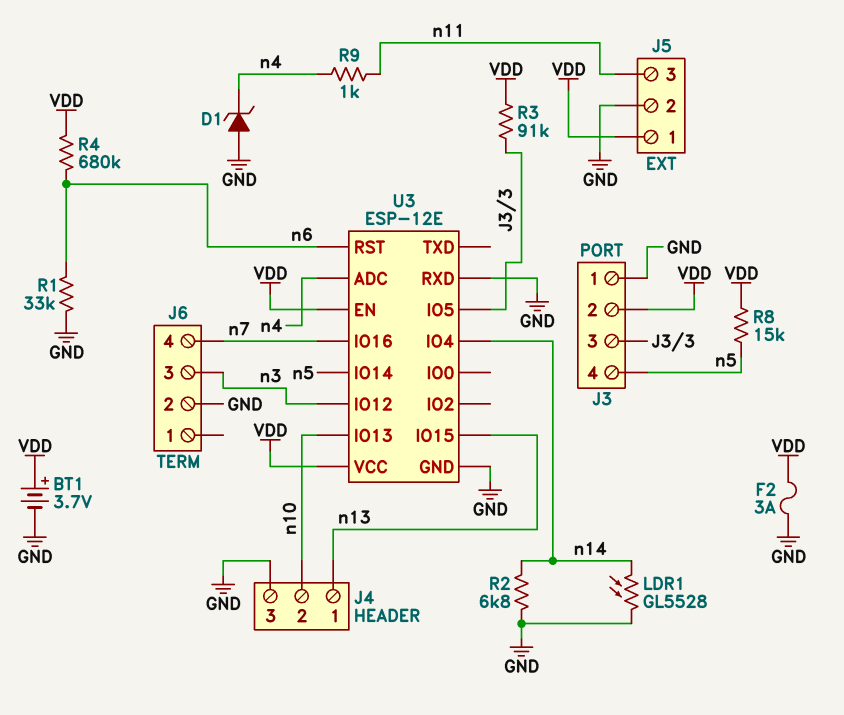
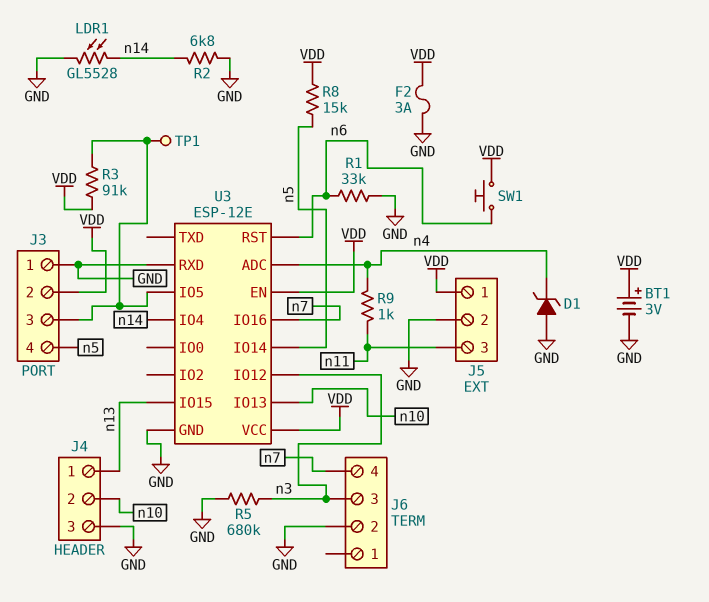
BT1: 3.7V (plus VDD, minus GND) -> 3V (plus VDD, minus GND)
R4: 680k (VDD, n6) -> none
R5: none -> 680k (GND, n3)
SW1: none -> button (VDD, n6)
TP1: none -> test point (J3/3)

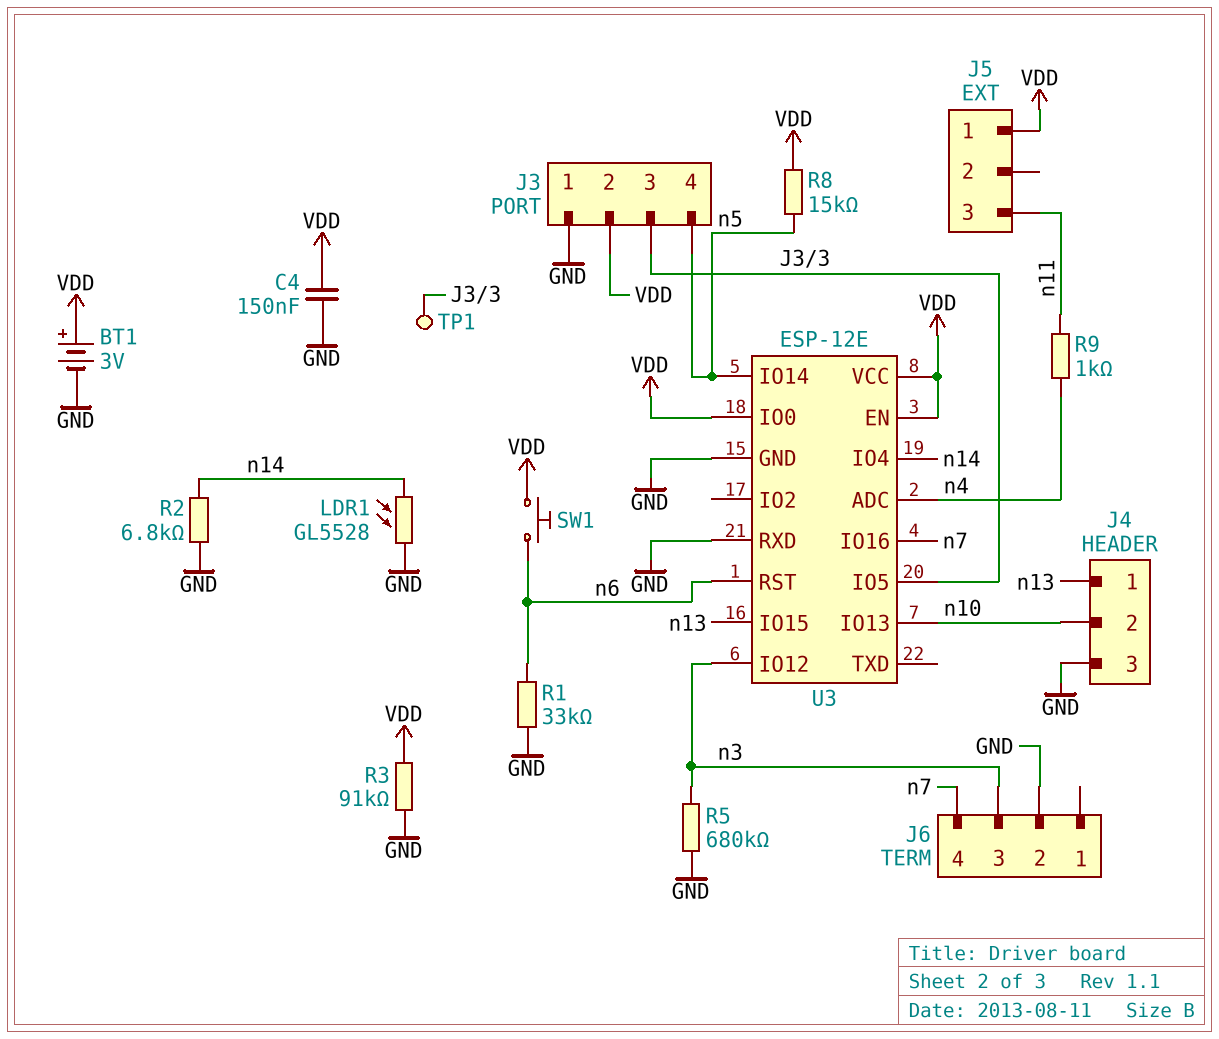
C4: none -> 150nF (GND, VDD)
D1: zener (A GND, K n4) -> none
F2: 3A (GND, VDD) -> none
J5 pin 2: GND -> none
R3: 91k (J3/3, VDD) -> 91k (GND, VDD)
U3 pin IO0: none -> VDD

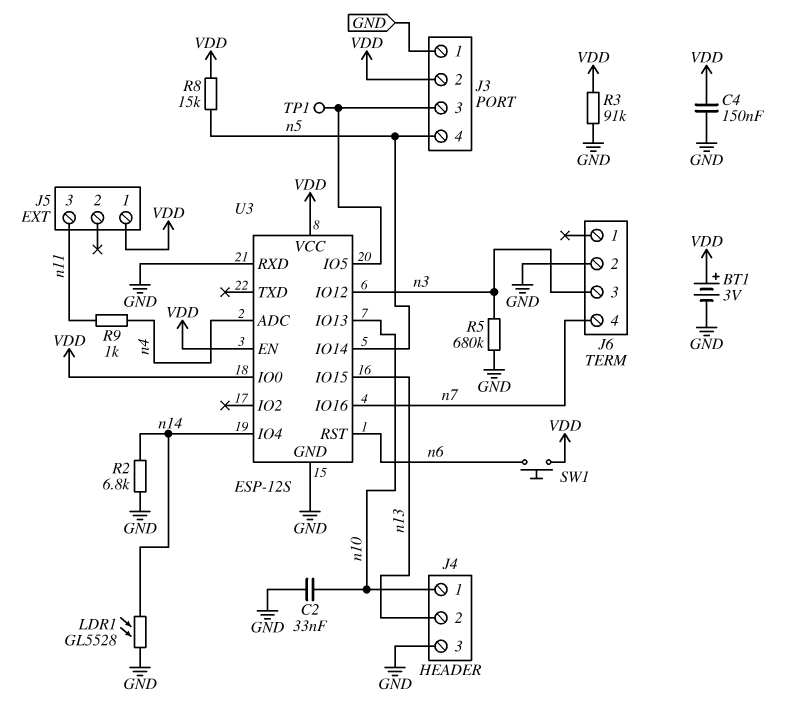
C2: none -> 33nF (GND, n10)
J4 pin 1: n13 -> n10
J4 pin 2: n10 -> n13
R1: 33k (GND, n6) -> none
U3: ESP-12E -> ESP-12S

